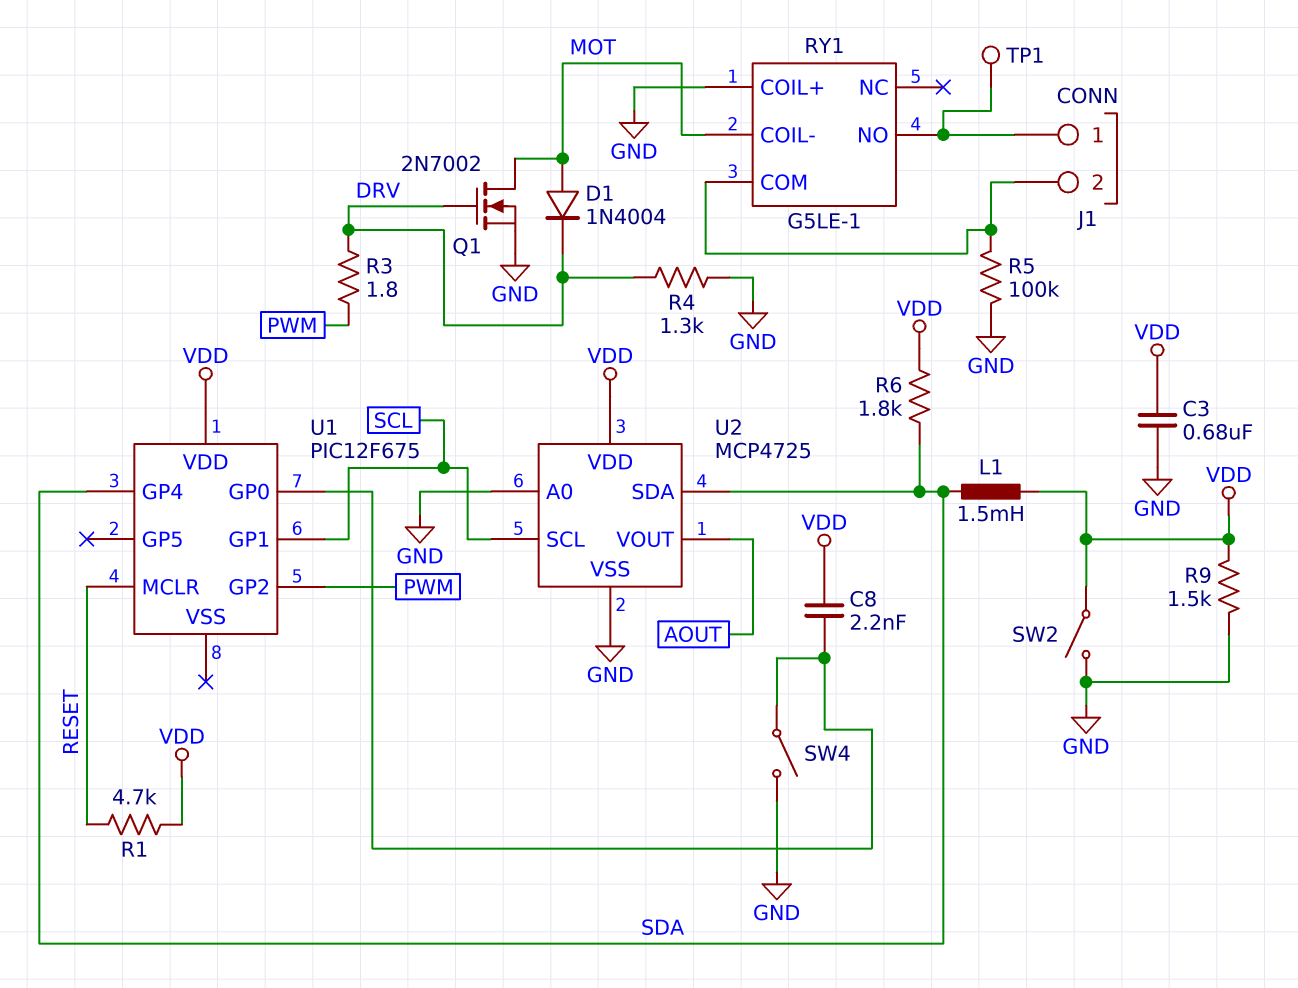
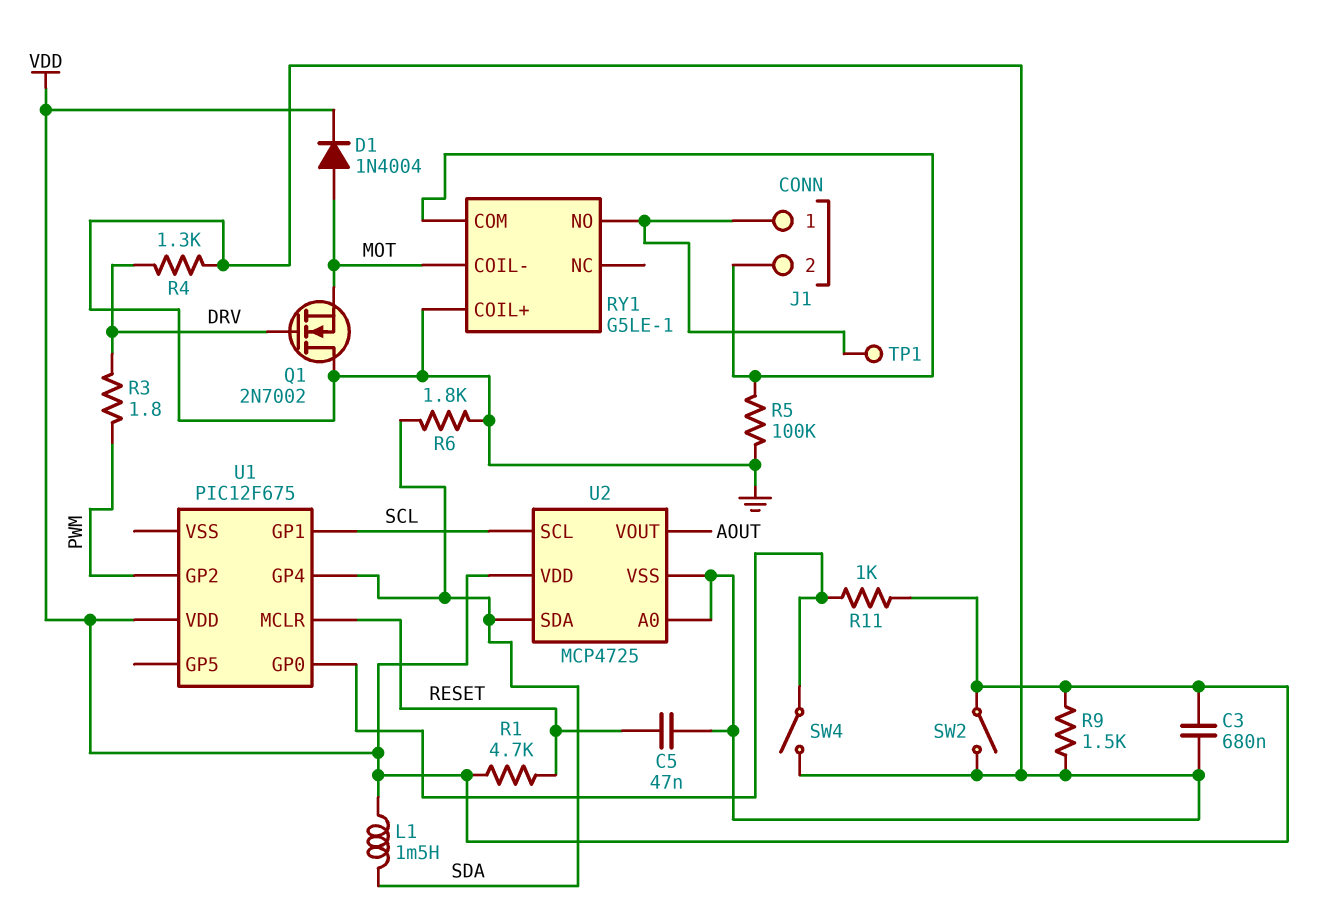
C5: none -> 47nF (GND, RESET)
C8: 2.2nF (U1/GP0, VDD) -> none
D1: diode 1N4004 (A MOT, K DRV) -> diode 1N4004 (A MOT, K VDD)
Q1: NMOS 2N7002 (G DRV, D MOT, S GND) -> NMOS 2N7002 (G DRV, D GND, S MOT)
R6: 1.8k (SDA, VDD) -> 1.8k (GND, SDA)
R11: none -> 1k (U1/GP0, VDD)

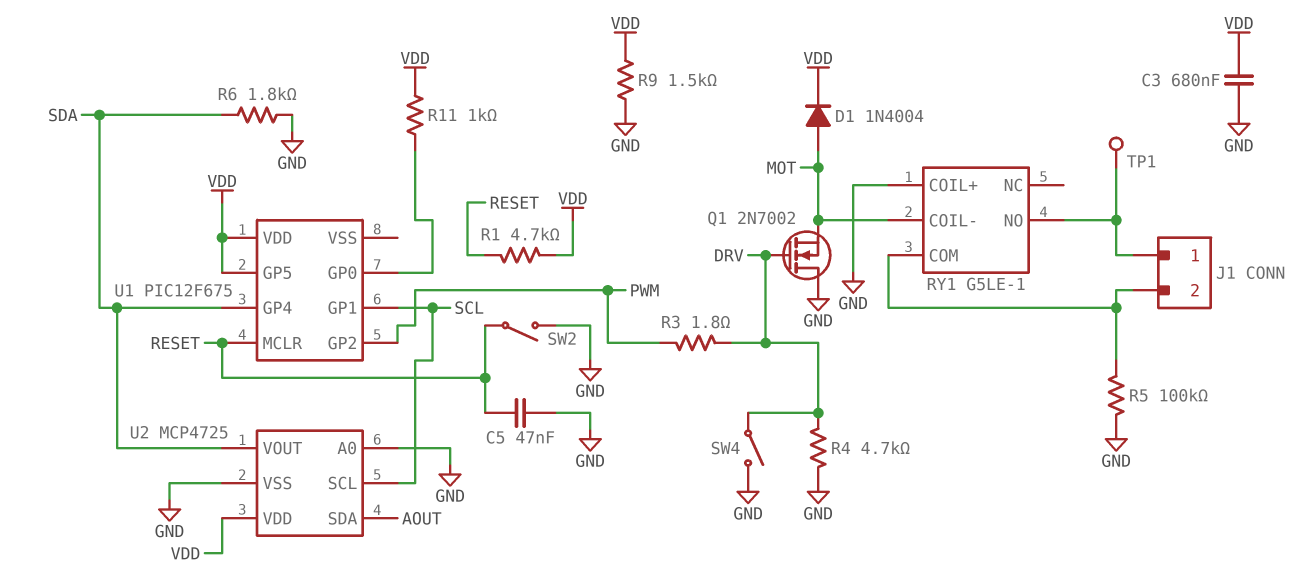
L1: 1.5mH (SDA, VDD) -> none
R4: 1.3k (DRV, GND) -> 4.7k (DRV, GND)
SW2: switch (GND, VDD) -> switch (GND, RESET)
SW4: switch (GND, U1/GP0) -> switch (DRV, GND)
U1 pin GP5: none -> VDD
U2 pin SDA: SDA -> AOUT
U2 pin VOUT: AOUT -> SDA

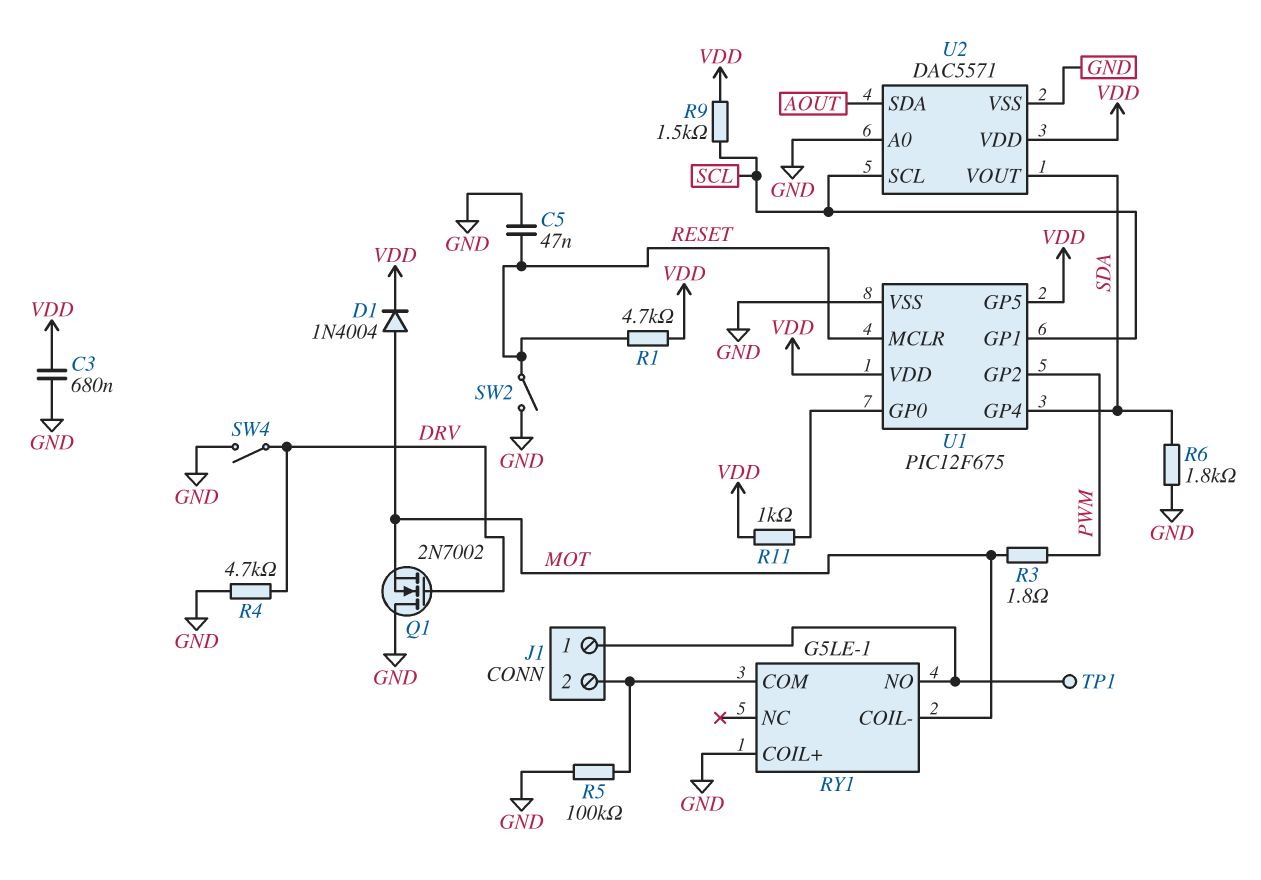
R3: 1.8 (DRV, PWM) -> 1.8 (MOT, PWM)
R9: 1.5k (GND, VDD) -> 1.5k (SCL, VDD)
U1 pin VSS: none -> GND
U2: MCP4725 -> DAC5571

